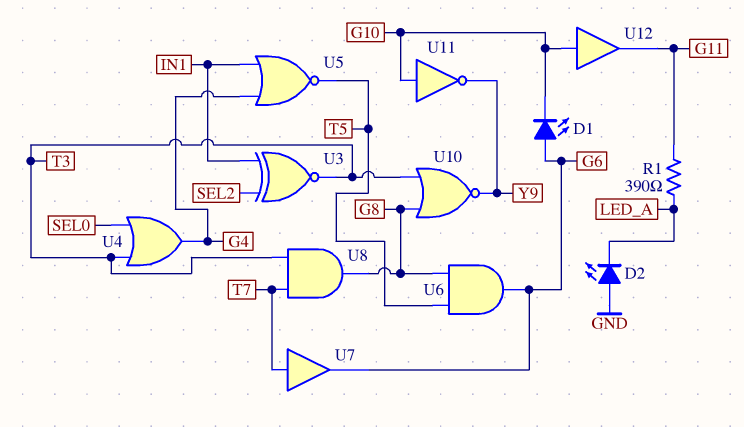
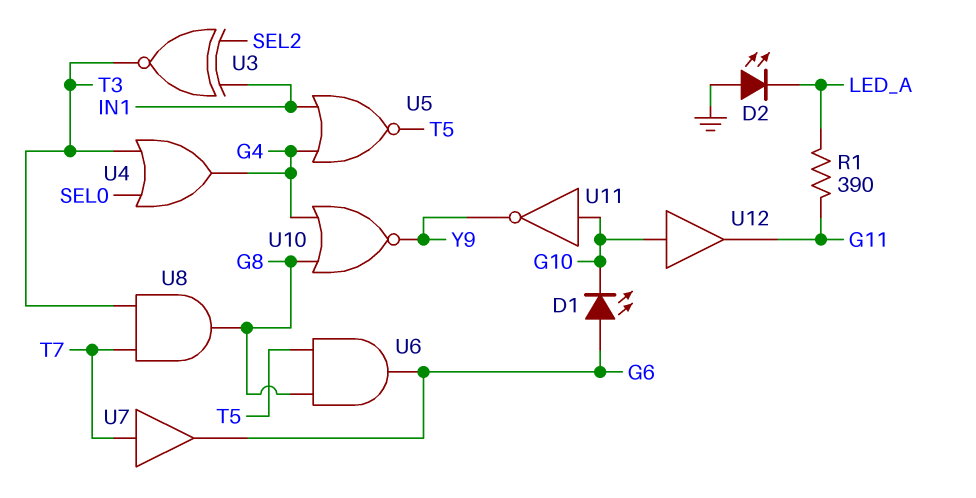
U10: NOR (in G8, in T3, out Y9) -> NOR (in G4, in G8, out Y9)

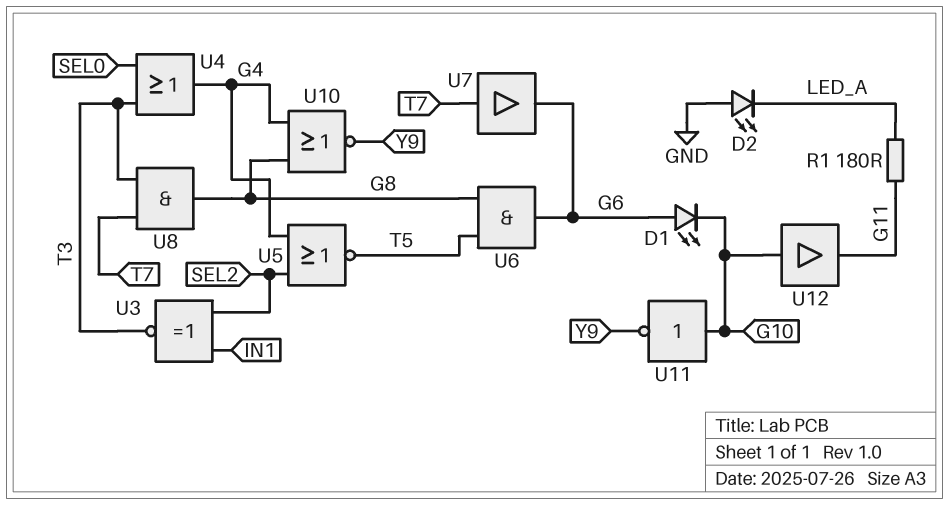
R1: 390 (G11, LED_A) -> 180 (G11, LED_A)
U5: NOR (in G4, in IN1, out T5) -> NOR (in G4, in SEL2, out T5)

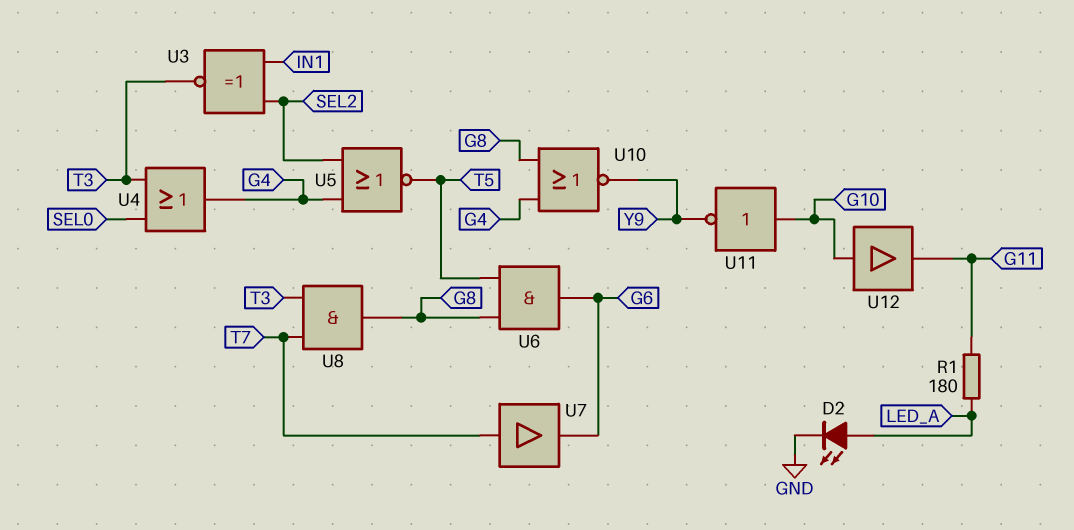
D1: LED (A G6, K G10) -> none
D2: LED (A GND, K LED_A) -> LED (A LED_A, K GND)

